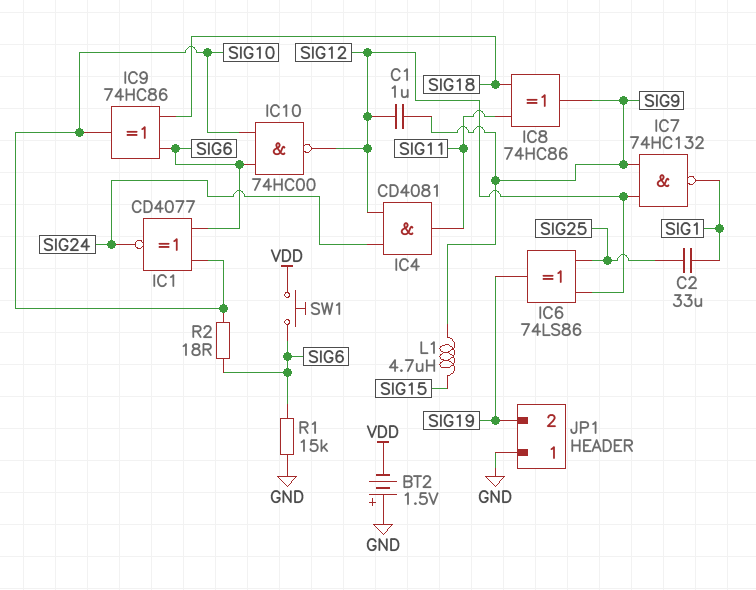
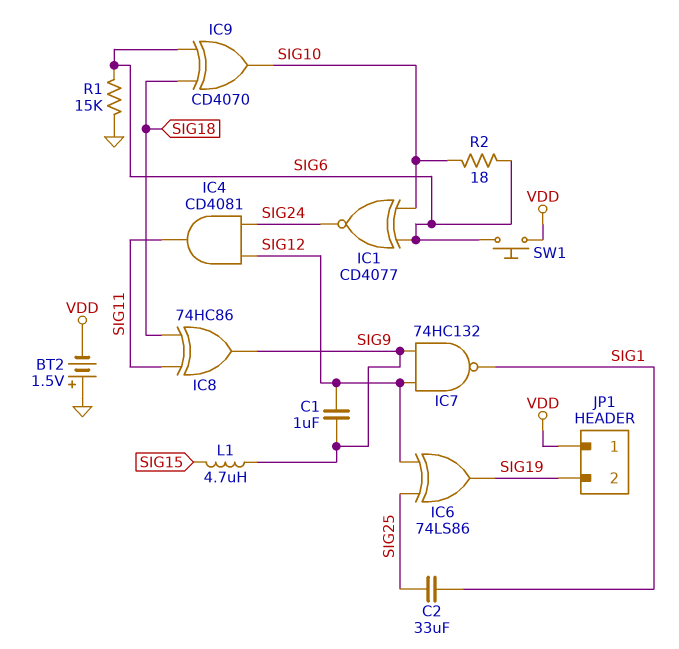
IC9: XOR 74HC86 (in SIG6, in SIG18, out SIG10) -> XOR CD4070 (in SIG6, in SIG18, out SIG10)
IC10: NAND 74HC00 (in SIG6, in SIG10, out SIG12) -> none
JP1 pin 1: GND -> VDD

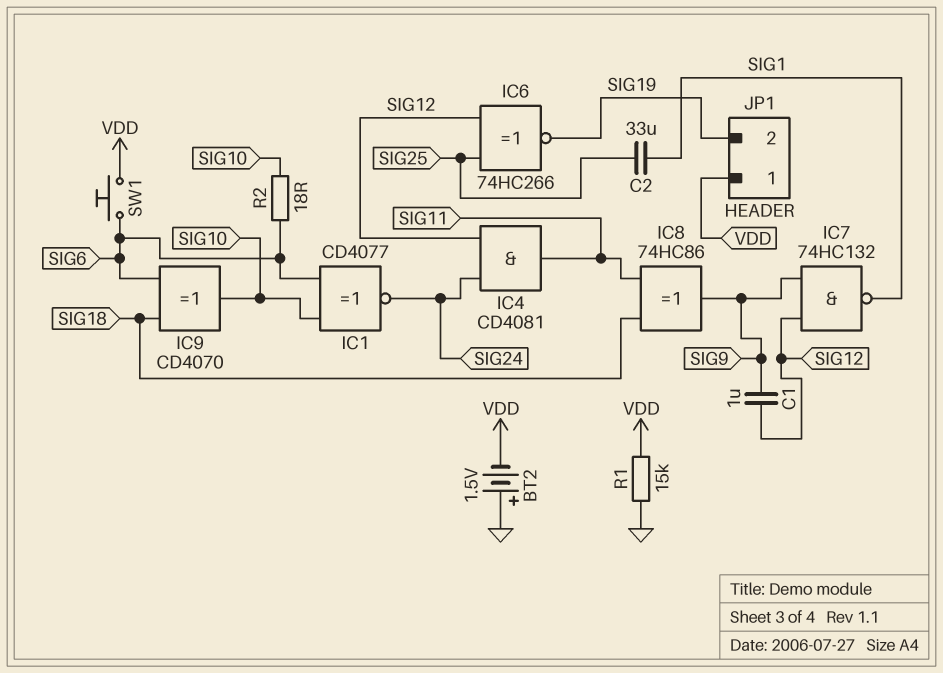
IC6: XOR 74LS86 (in SIG12, in SIG25, out SIG19) -> XNOR 74HC266 (in SIG12, in SIG25, out SIG19)
L1: 4.7uH (SIG9, SIG15) -> none
R1: 15k (GND, SIG6) -> 15k (GND, VDD)

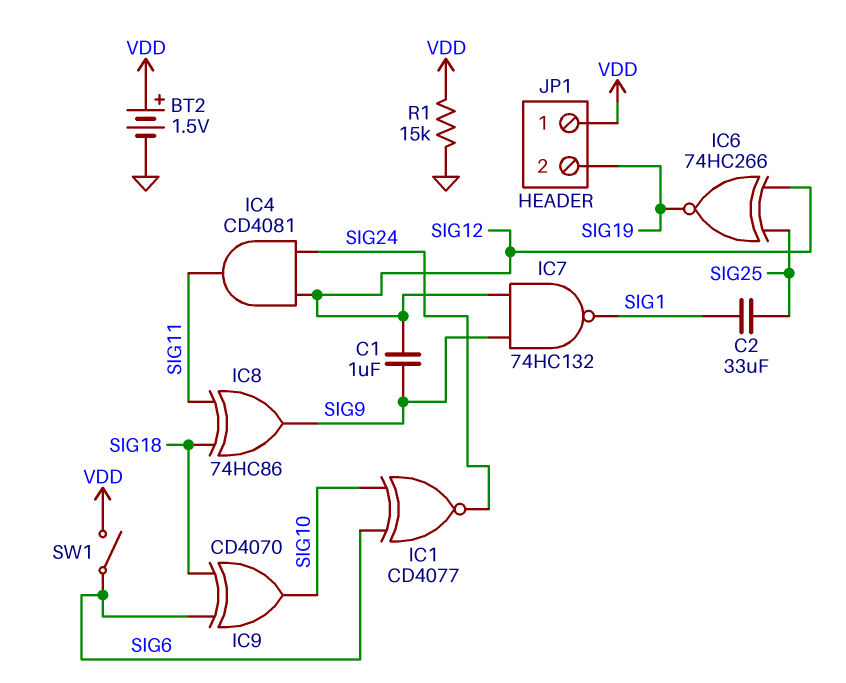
BT2: 1.5V (plus GND, minus VDD) -> 1.5V (plus VDD, minus GND)
R2: 18 (SIG6, SIG10) -> none
SW1: button (SIG6, VDD) -> switch (SIG6, VDD)

